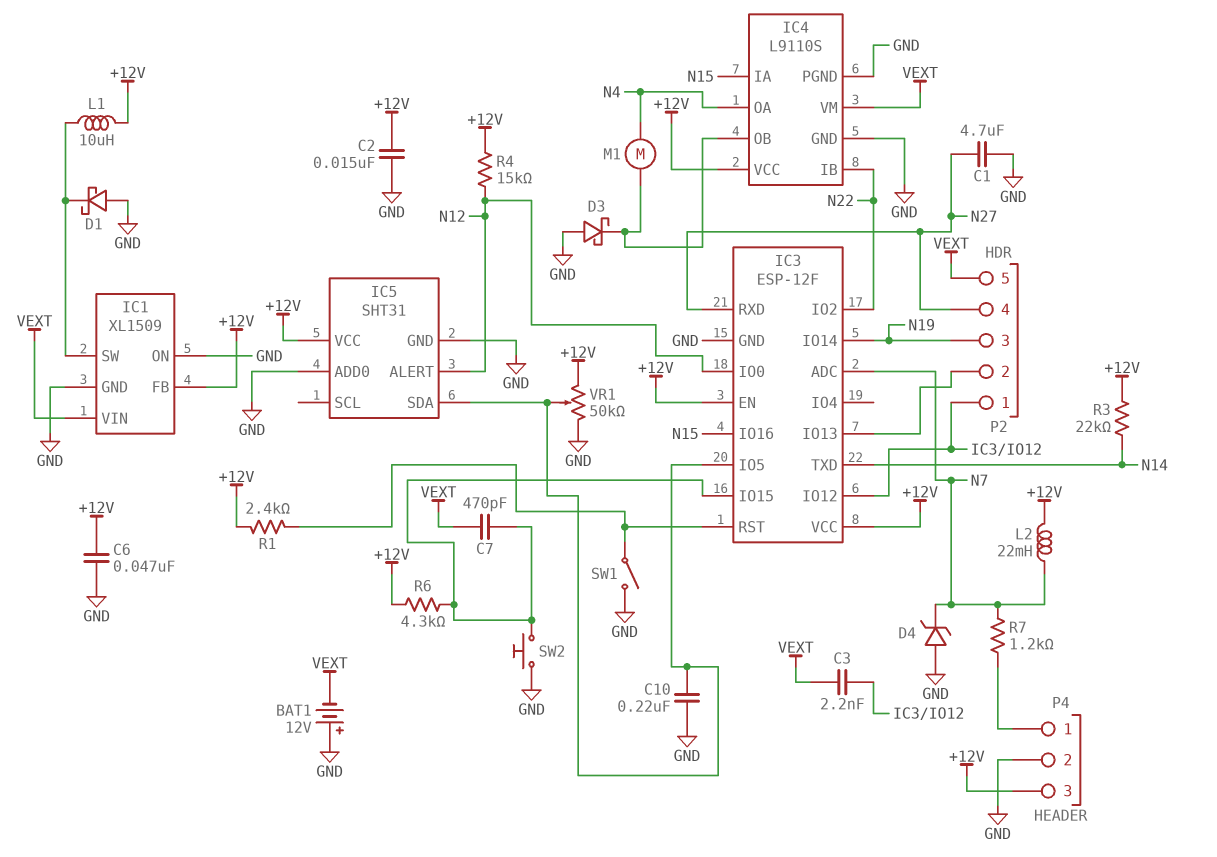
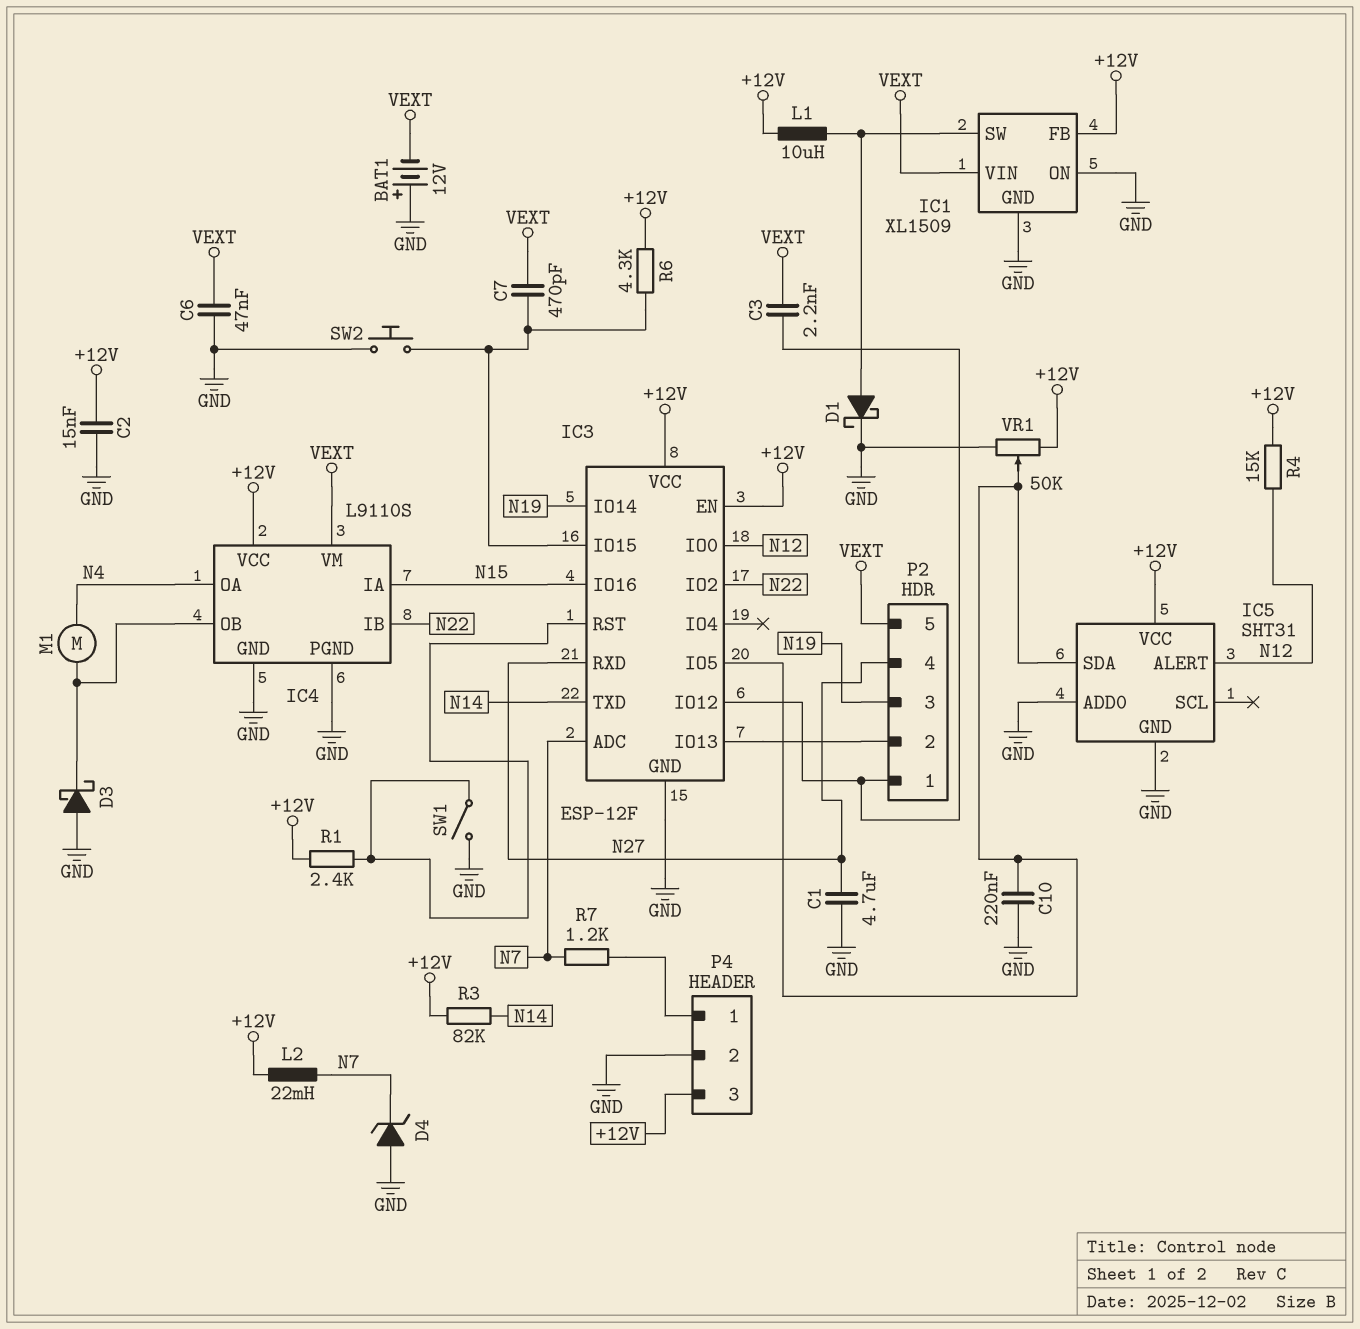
C6: 47nF (+12V, GND) -> 47nF (GND, VEXT)
D1: schottky (A GND, K IC1/SW) -> schottky (A IC1/SW, K GND)
R3: 22k (+12V, N14) -> 82k (+12V, N14)

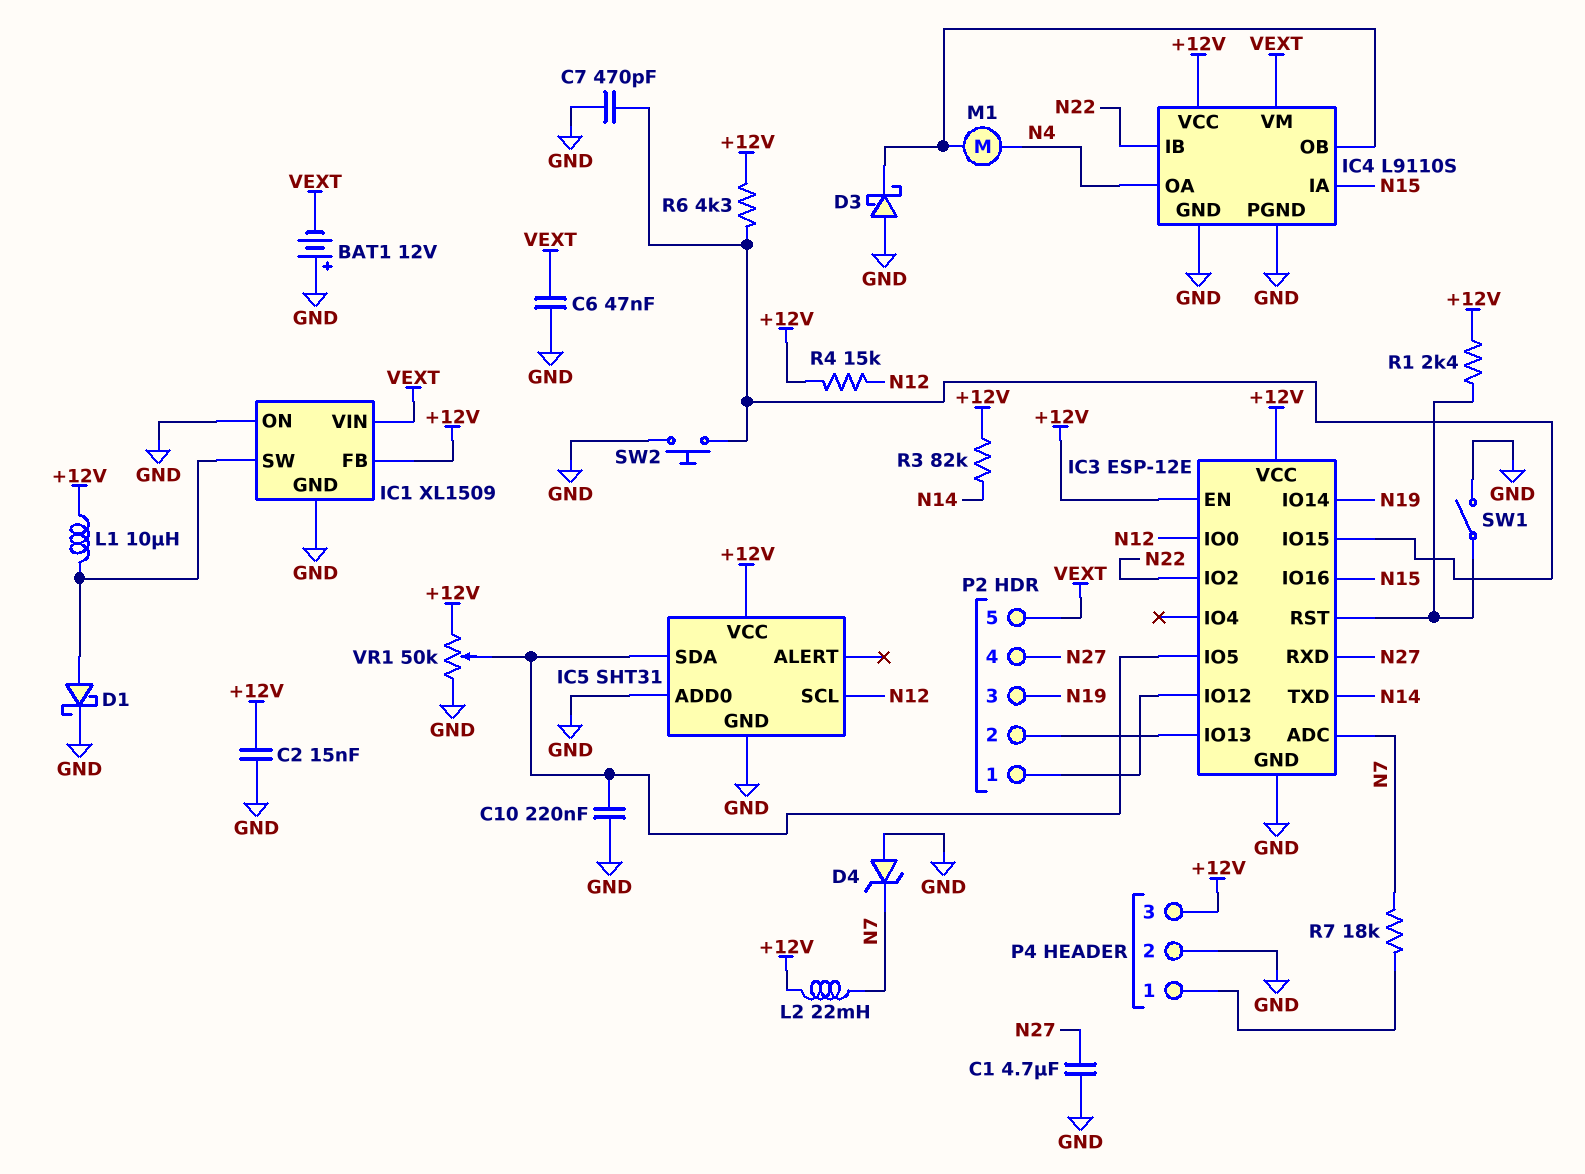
C3: 2.2nF (IC3/IO12, VEXT) -> none
C7: 470pF (IC3/IO15, VEXT) -> 470pF (GND, IC3/IO15)
IC3: ESP-12F -> ESP-12E
IC5 pin ALERT: N12 -> none
IC5 pin SCL: none -> N12
R7: 1.2k (N7, P4/1) -> 18k (N7, P4/1)

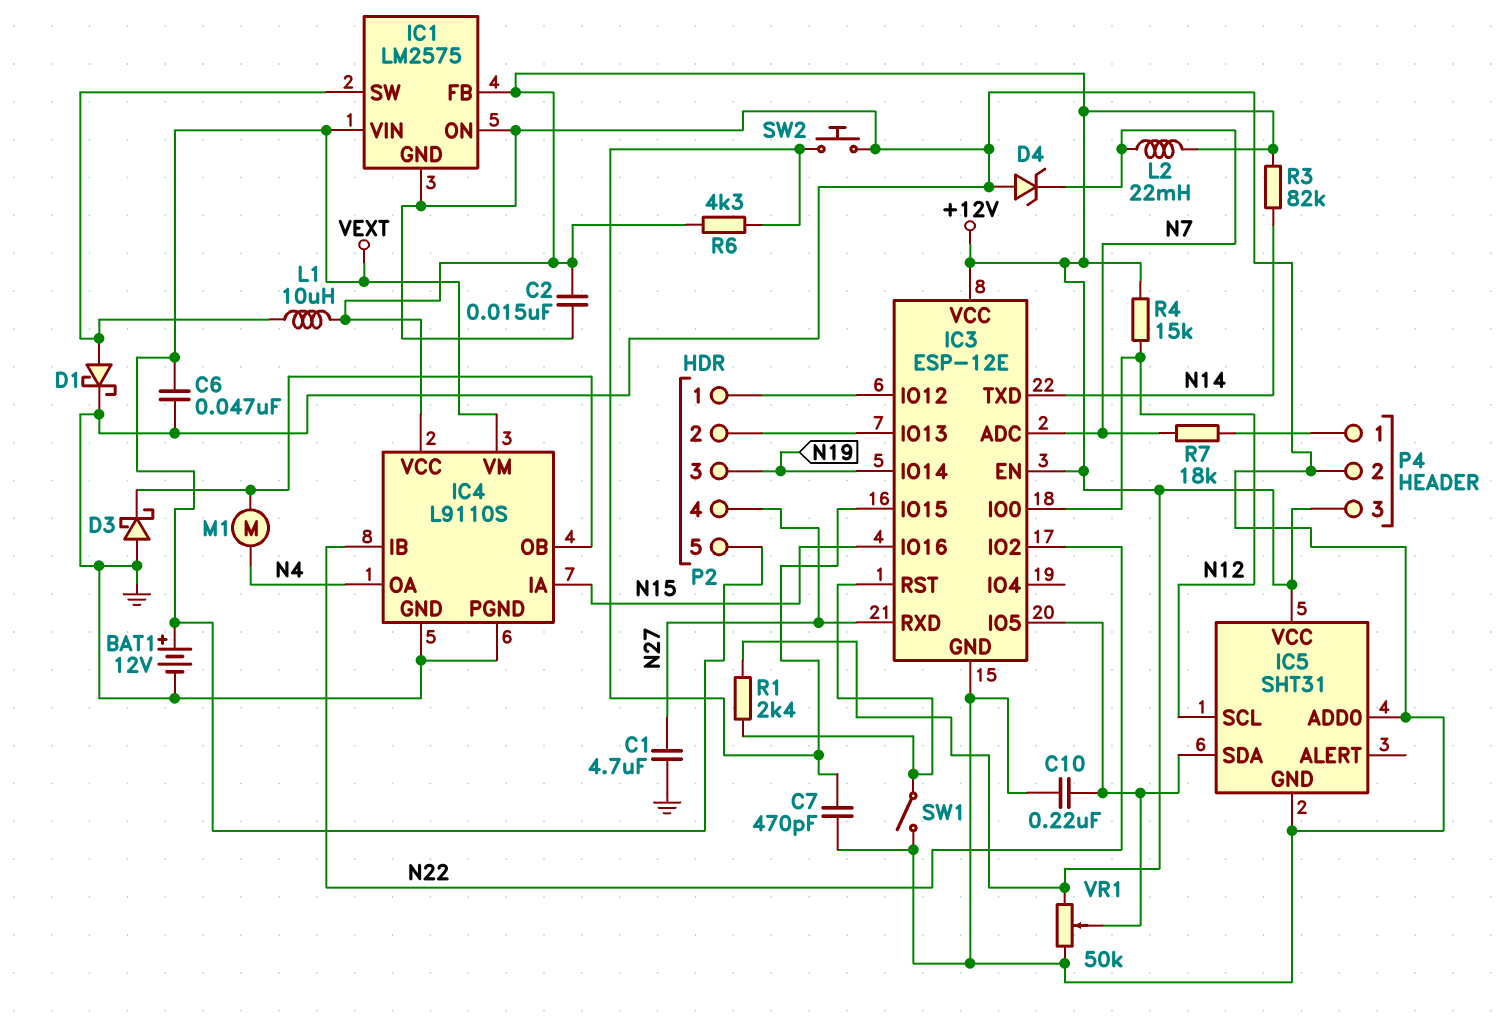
BAT1: 12V (plus GND, minus VEXT) -> 12V (plus VEXT, minus GND)
IC1: XL1509 -> LM2575

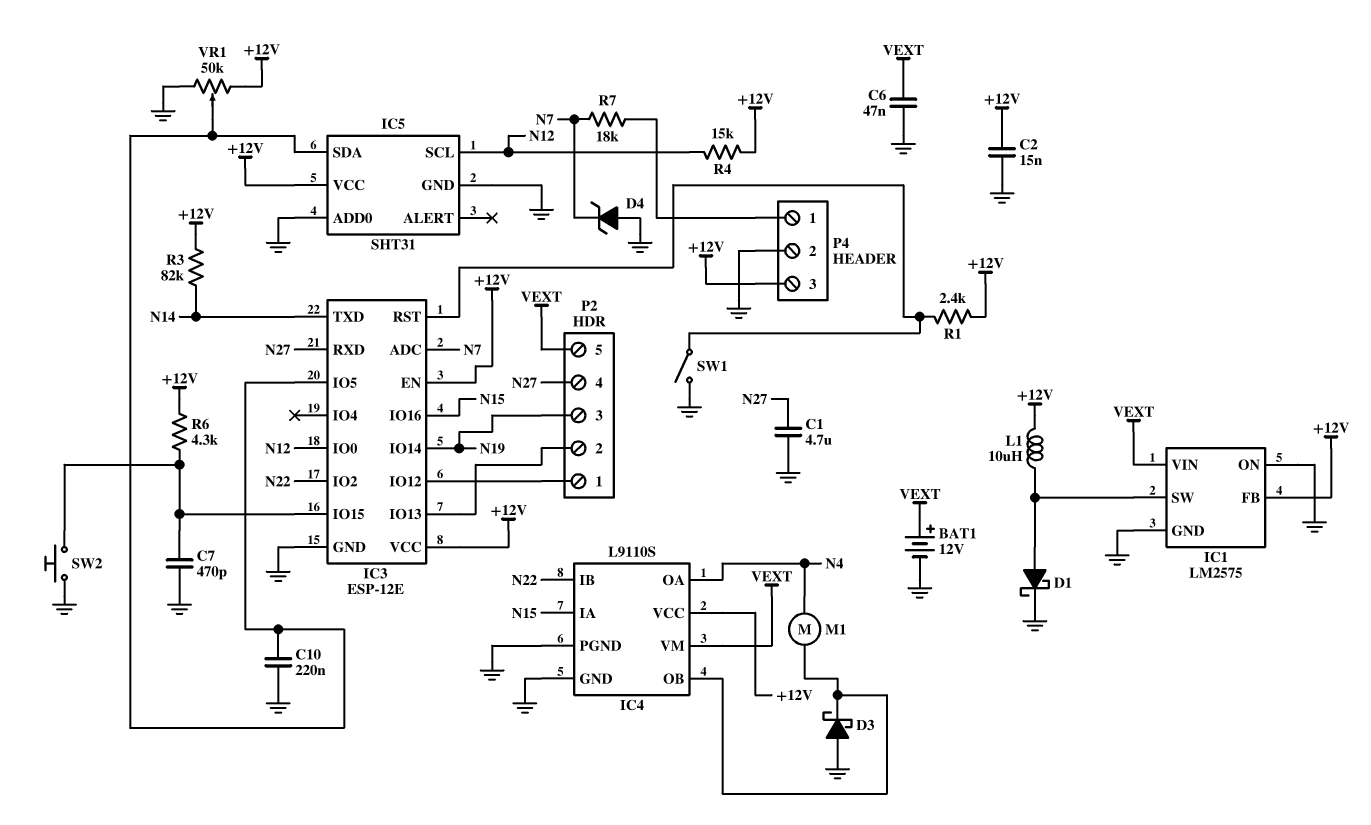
L2: 22mH (+12V, N7) -> none

